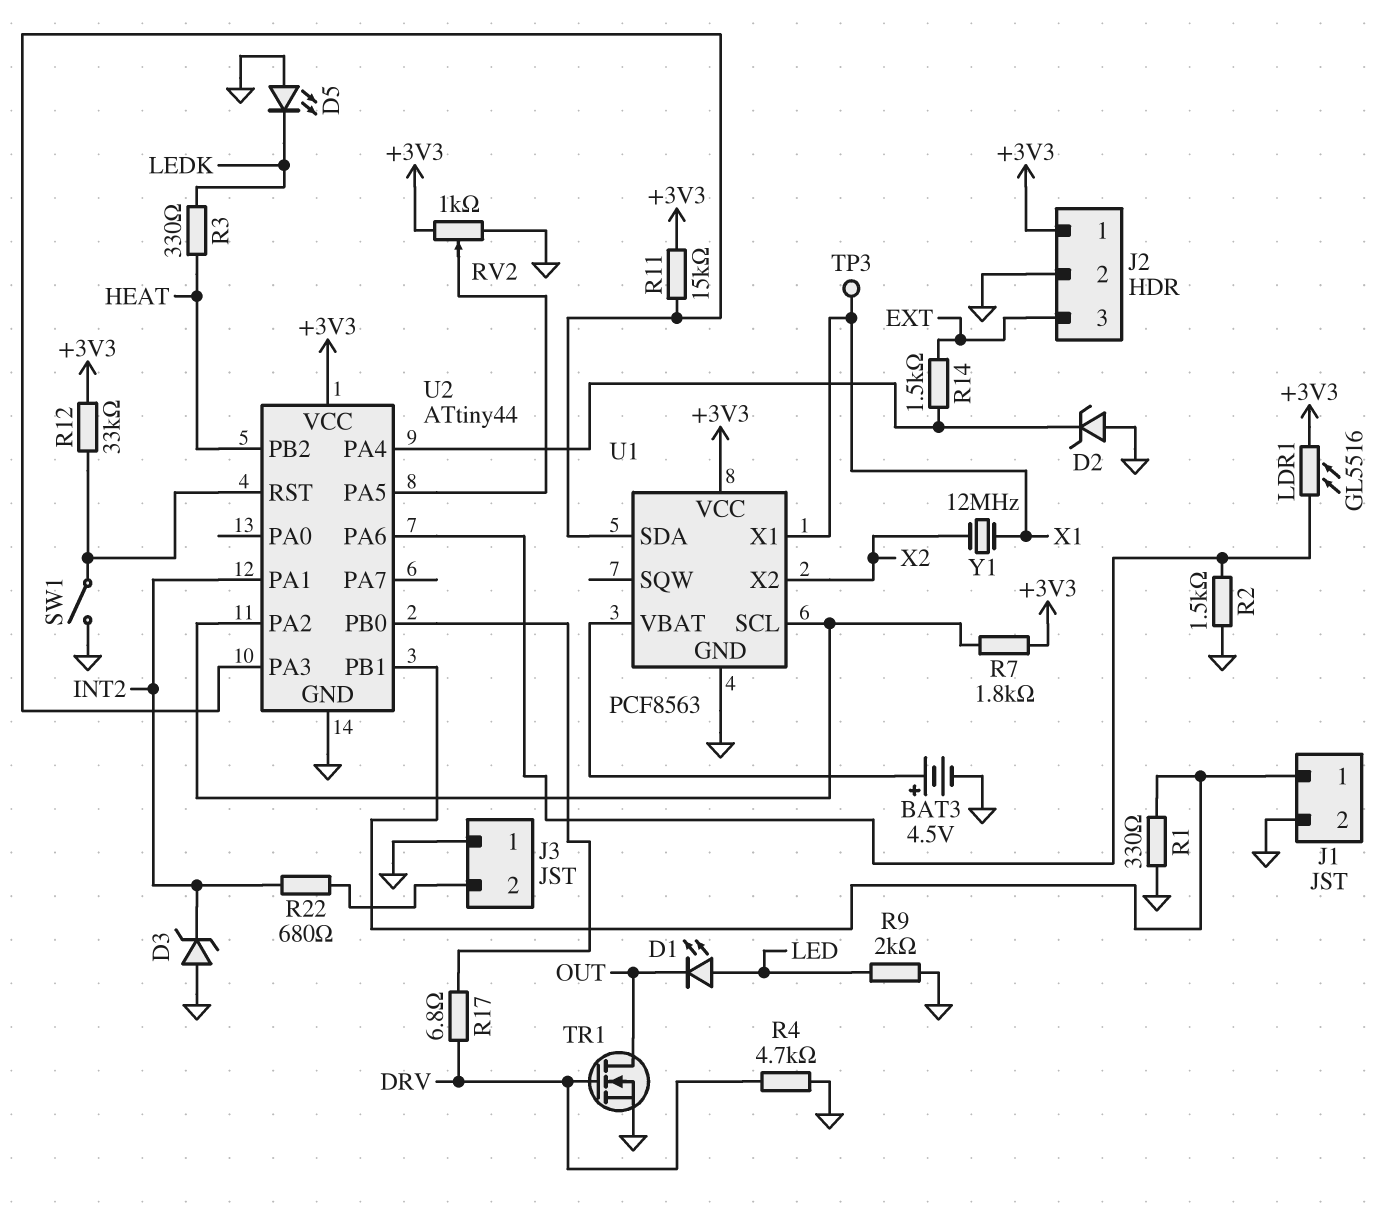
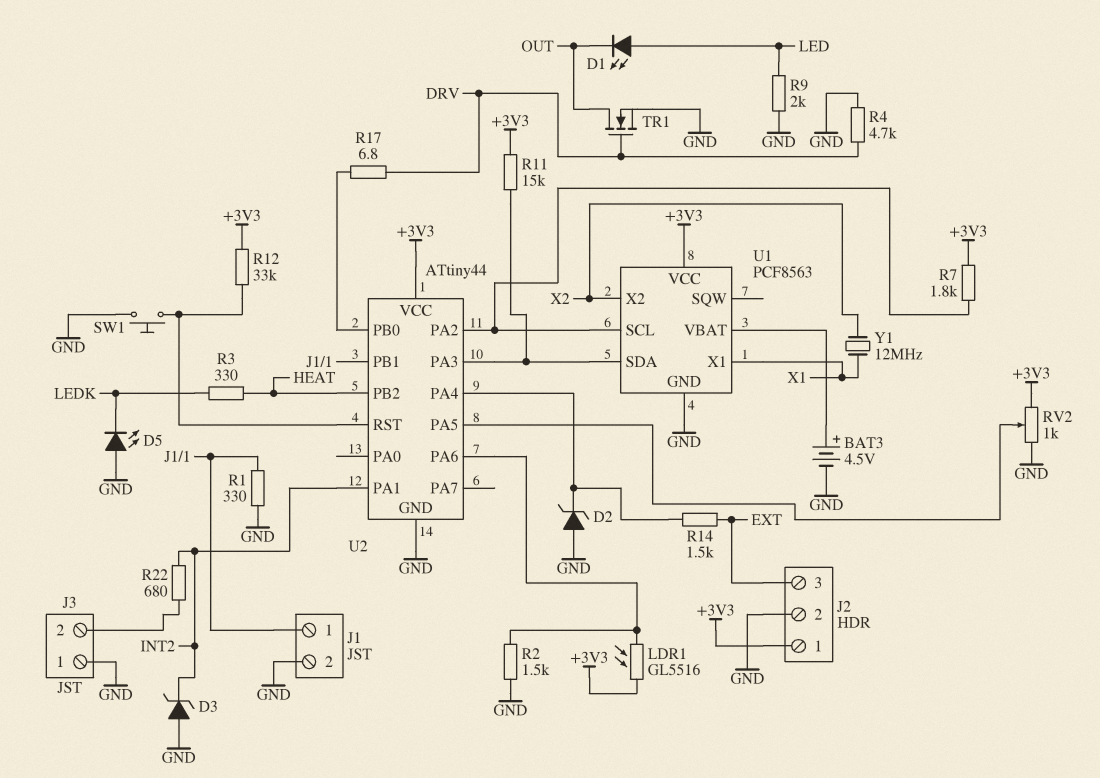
SW1: switch (GND, U2/RST) -> button (GND, U2/RST)
TP3: test point (X1) -> none

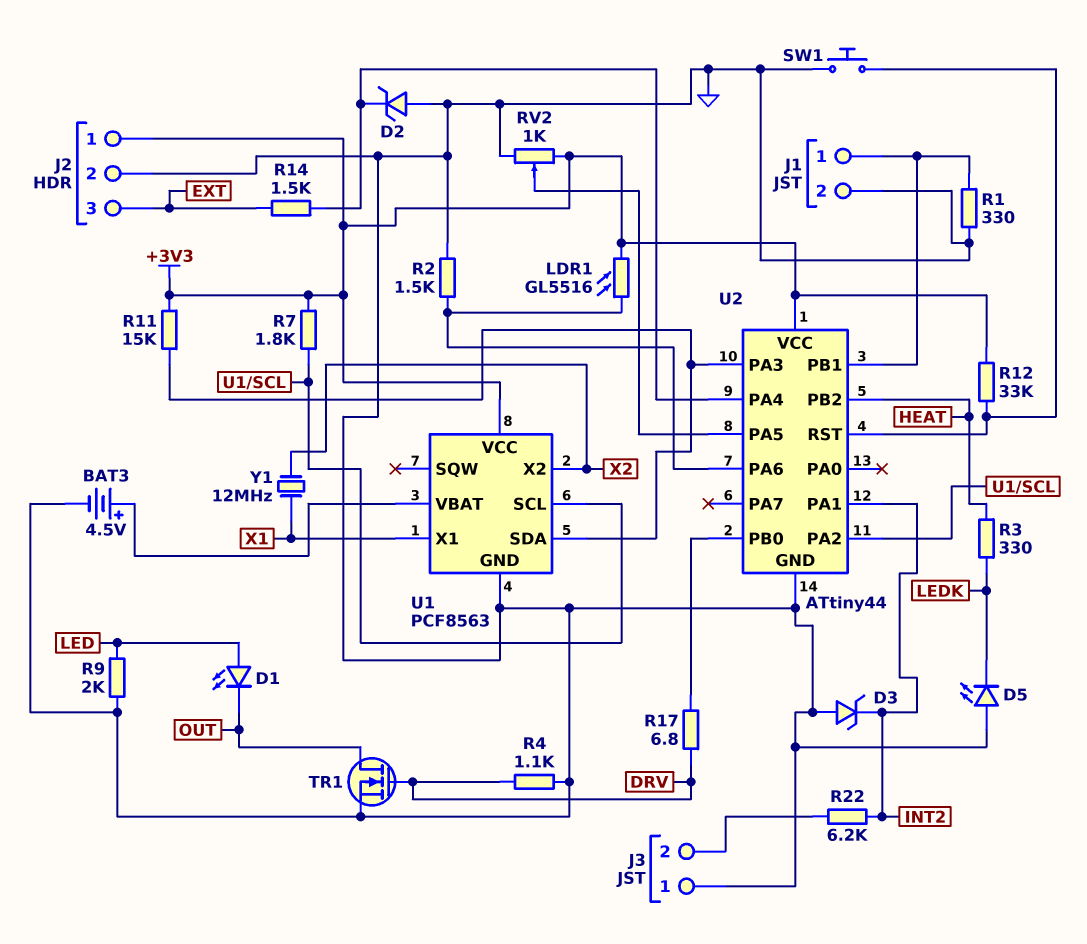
R4: 4.7k (DRV, GND) -> 1.1k (DRV, GND)
R22: 680 (INT2, J3/2) -> 6.2k (INT2, J3/2)

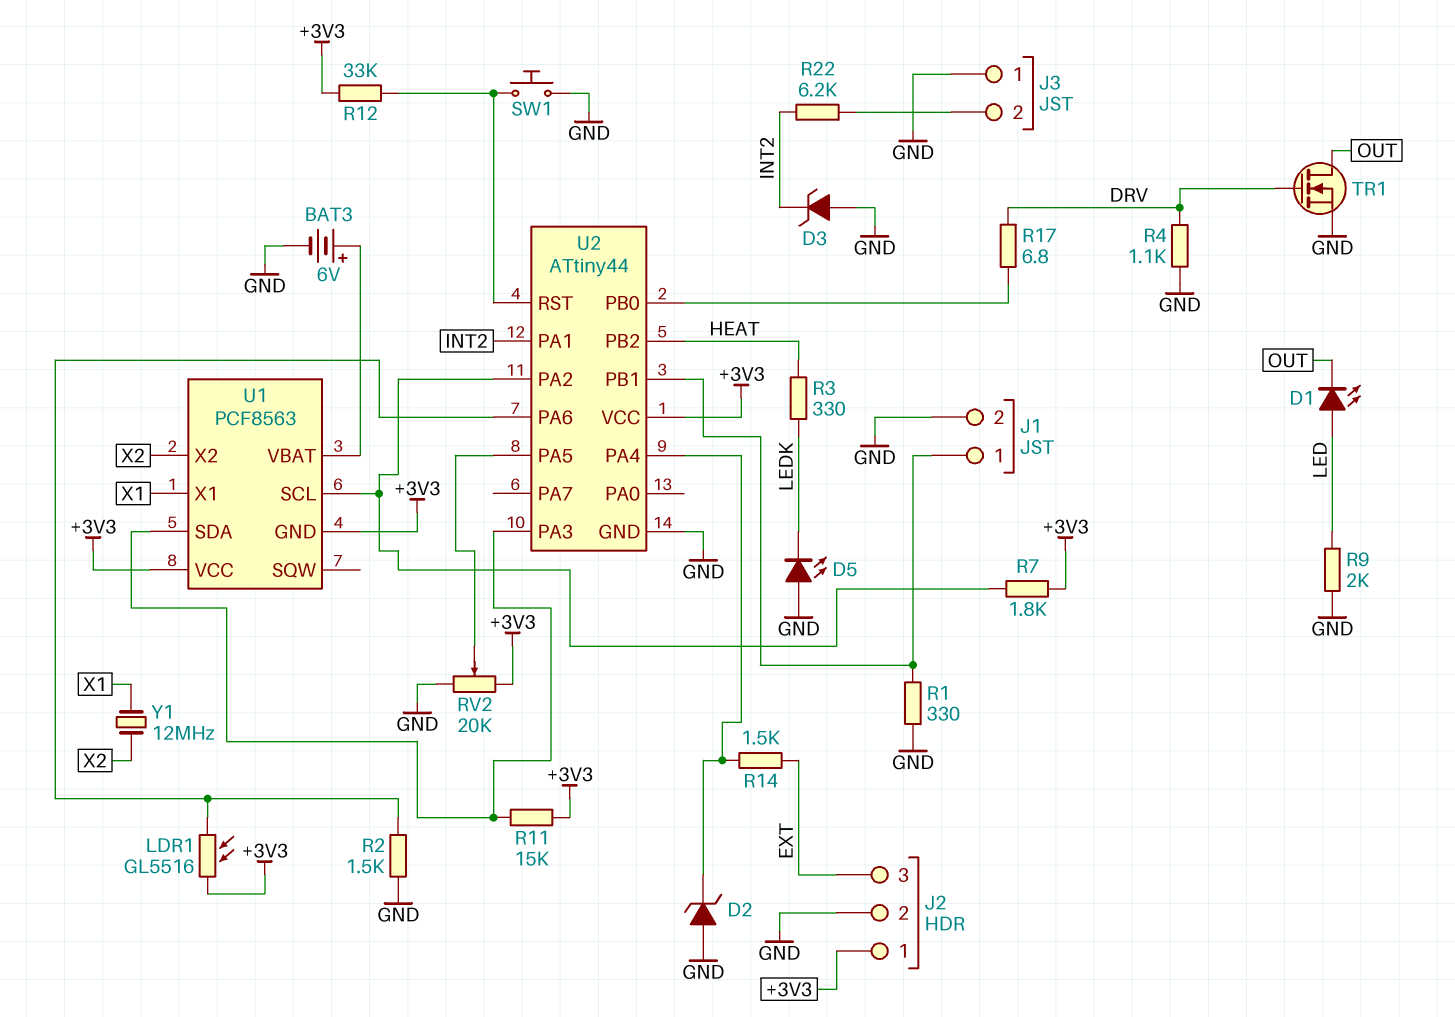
BAT3: 4.5V (plus U1/VBAT, minus GND) -> 6V (plus U1/VBAT, minus GND)
RV2: 1k (+3V3, GND, wiper U2/PA5) -> 20k (+3V3, GND, wiper U2/PA5)
U1 pin GND: GND -> +3V3

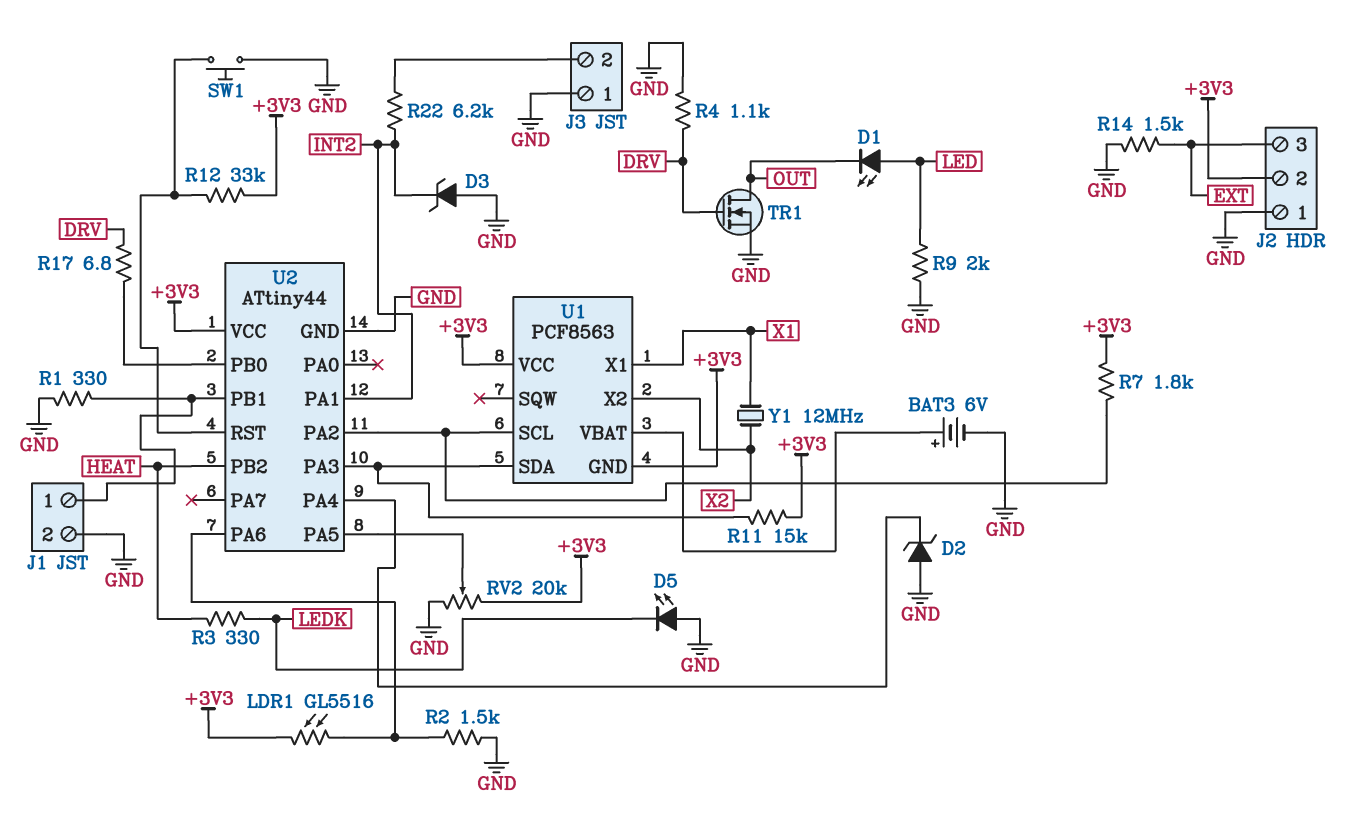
J2 pin 1: +3V3 -> GND
J2 pin 2: GND -> +3V3
R14: 1.5k (EXT, U2/PA4) -> 1.5k (EXT, GND)

